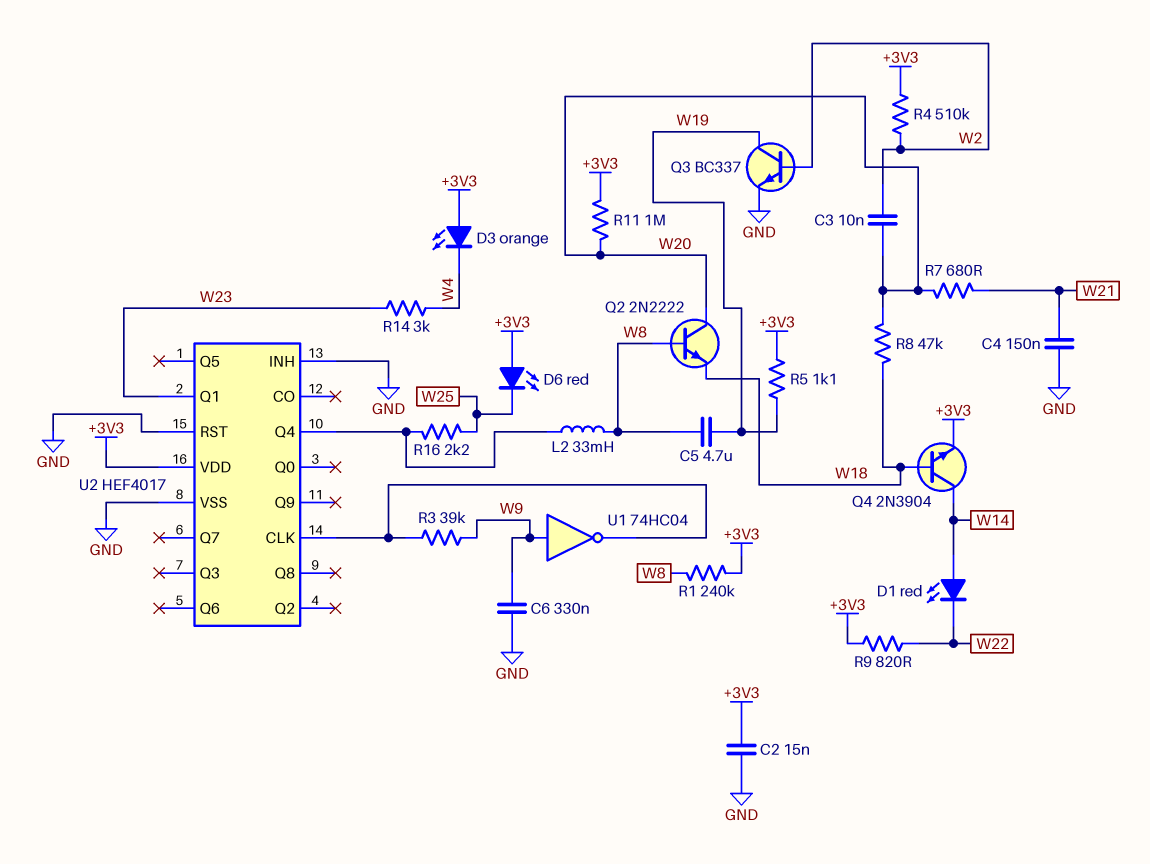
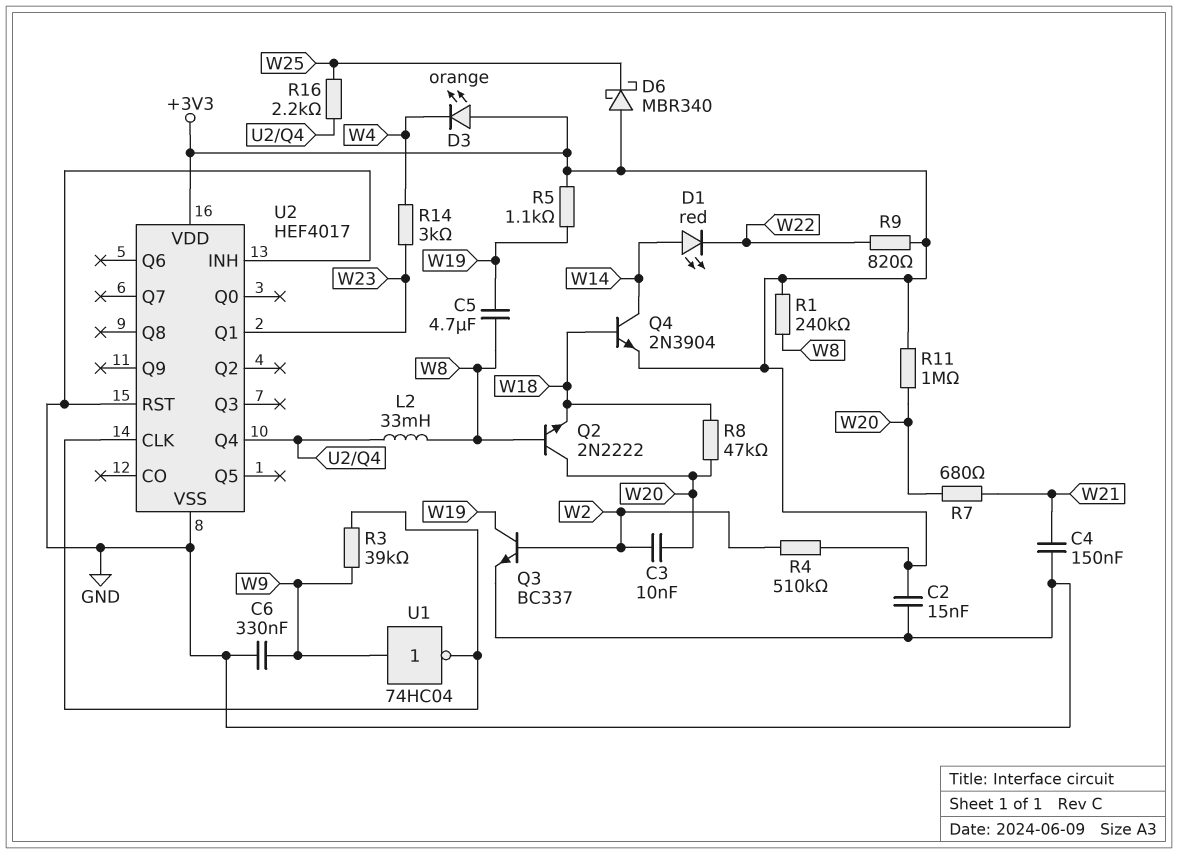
D6: LED red (A +3V3, K W25) -> schottky MBR340 (A +3V3, K W25)

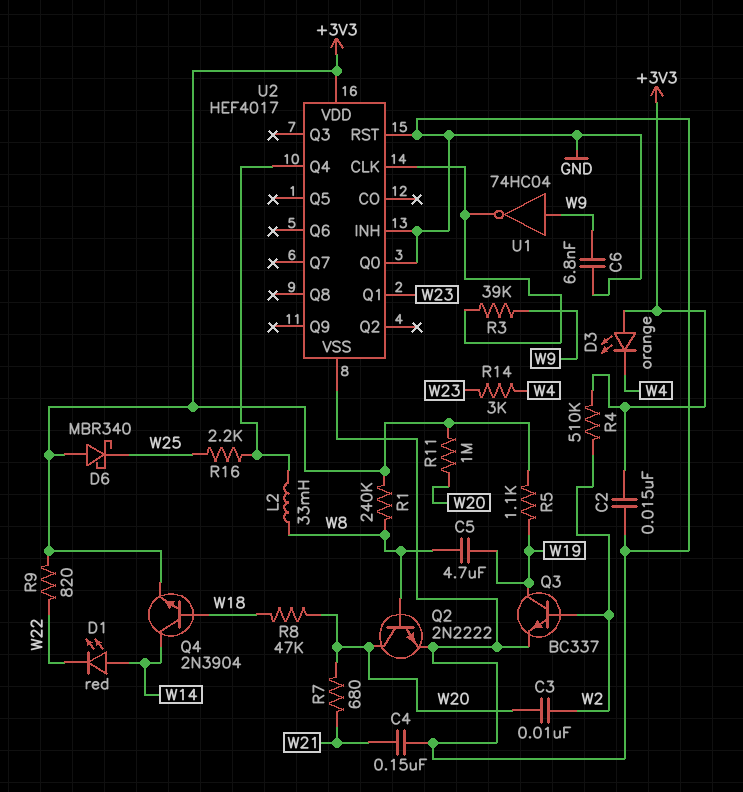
C6: 330nF (GND, W9) -> 6.8nF (GND, W9)
Q2: NPN 2N2222 (B W8, C W20, E W18) -> NPN 2N2222 (B W8, C W20, E GND)
U2 pin Q0: none -> GND

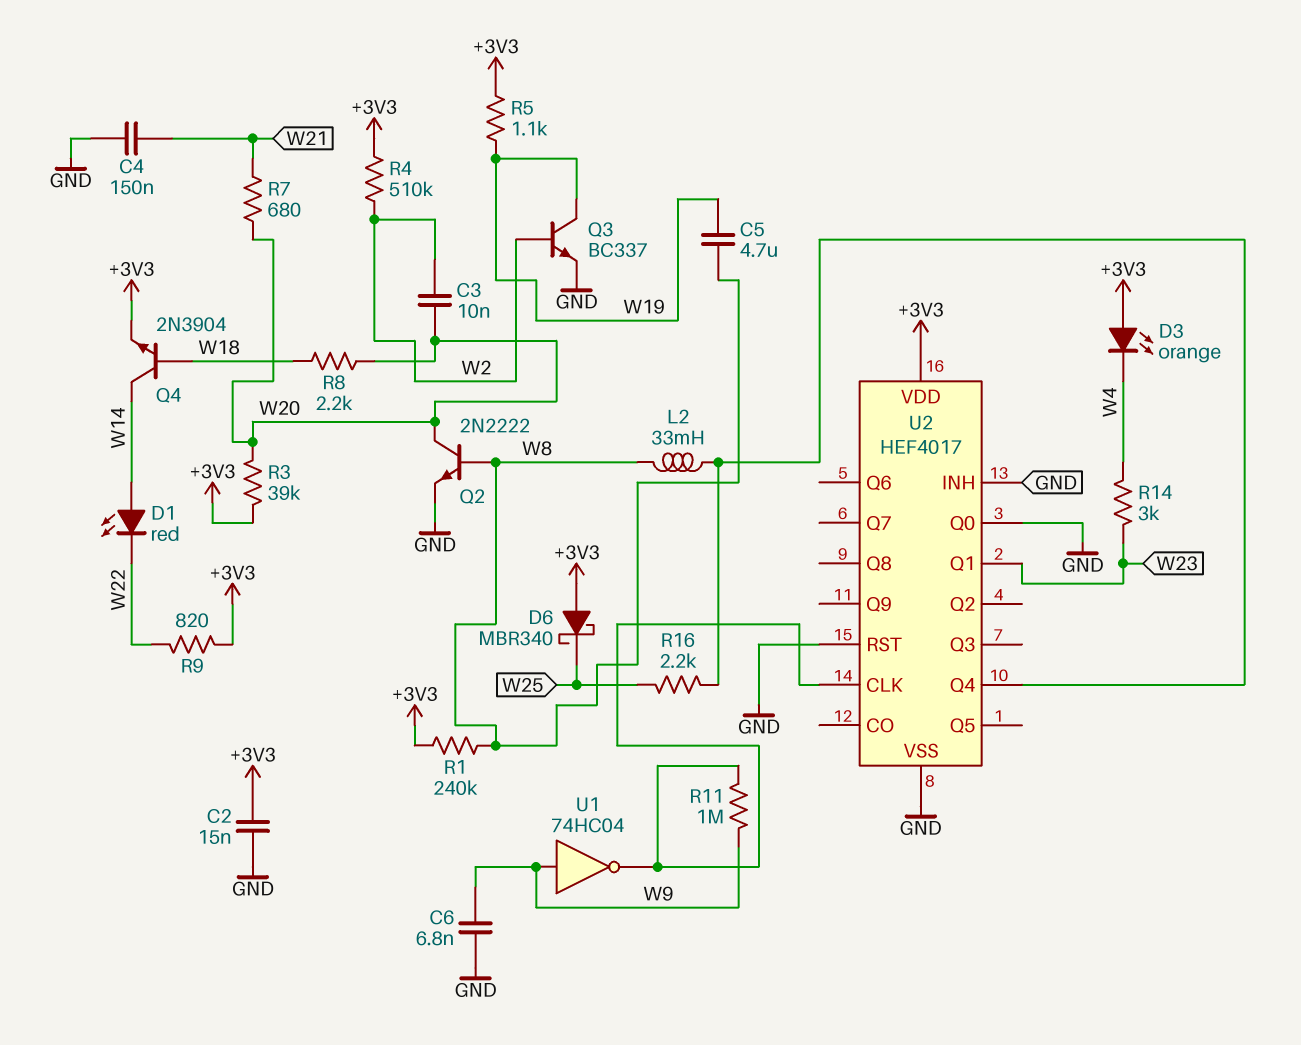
R3: 39k (U2/CLK, W9) -> 39k (+3V3, W20)
R8: 47k (W18, W20) -> 2.2k (W18, W20)
R11: 1M (+3V3, W20) -> 1M (U2/CLK, W9)

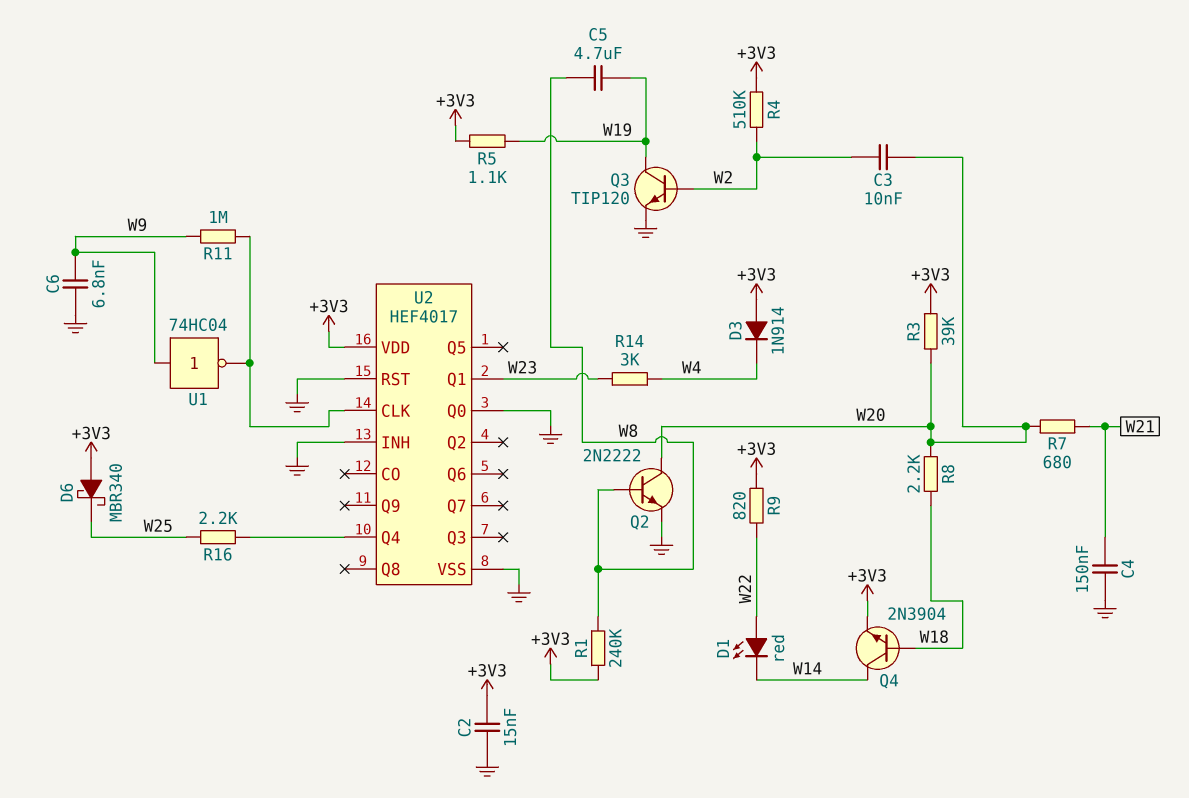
D1: LED red (A W14, K W22) -> LED red (A W22, K W14)
D3: LED orange (A +3V3, K W4) -> diode 1N914 (A +3V3, K W4)
L2: 33mH (U2/Q4, W8) -> none
Q3: NPN BC337 (B W2, C W19, E GND) -> NPN TIP120 (B W2, C W19, E GND)

